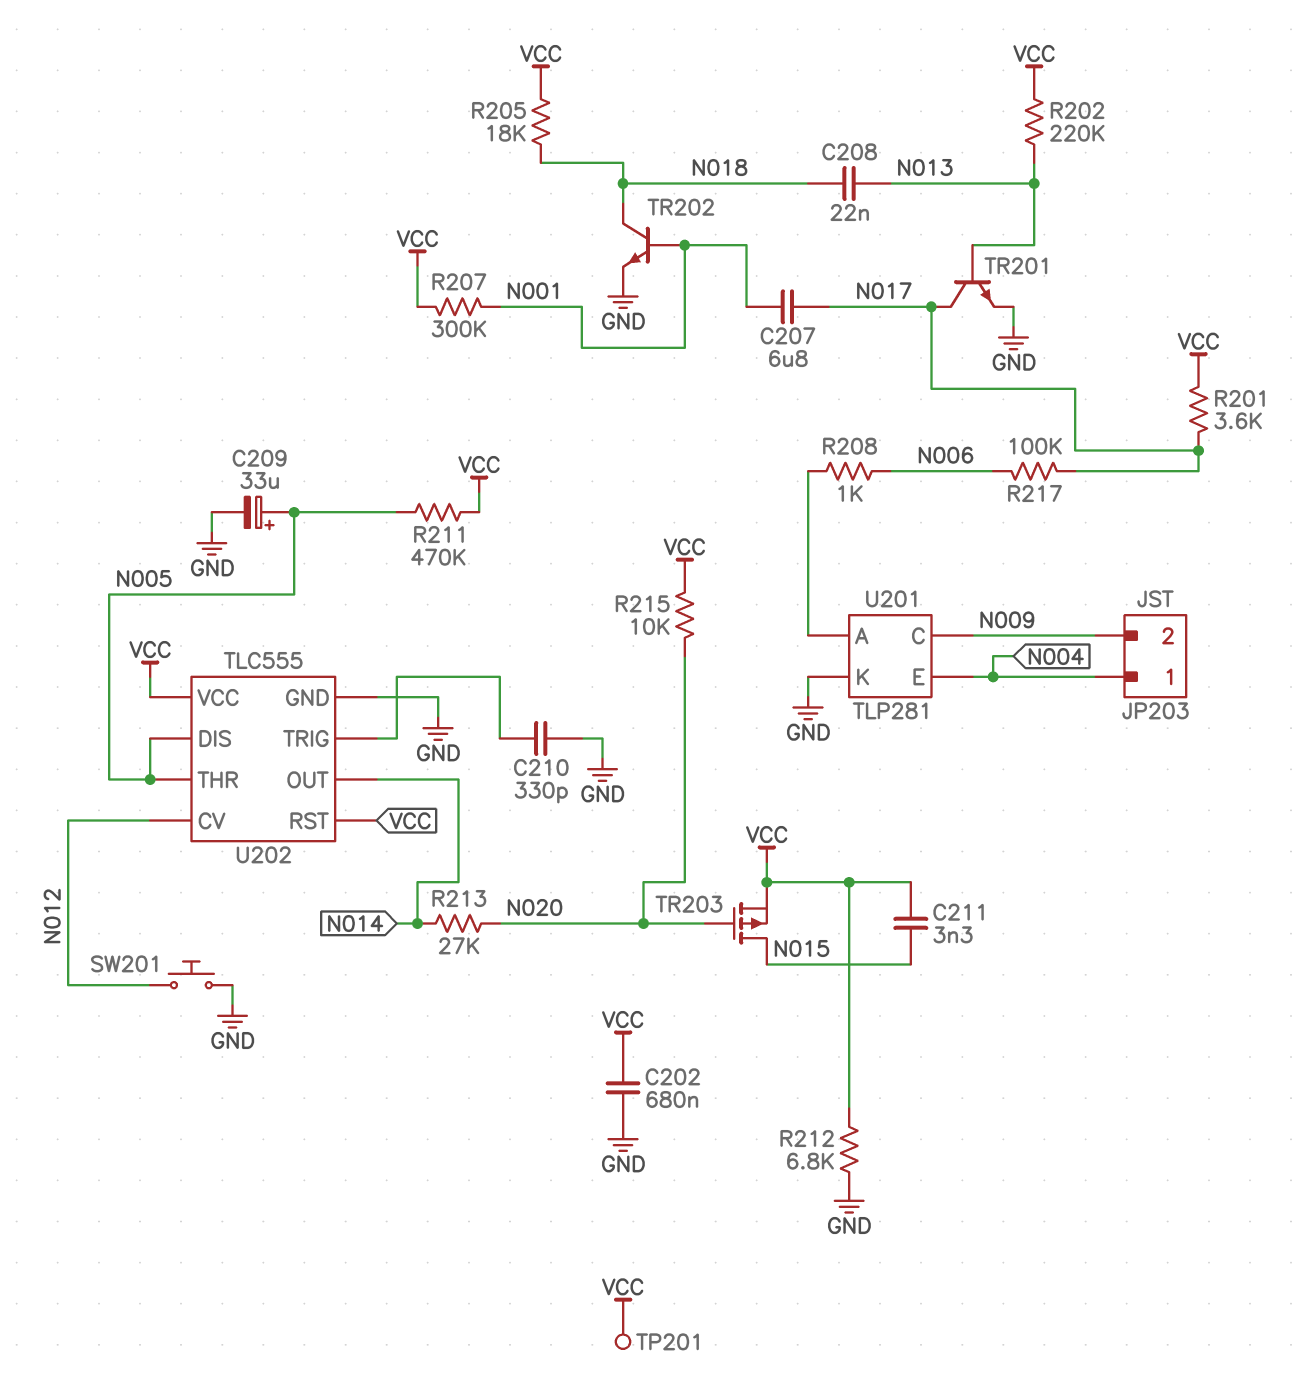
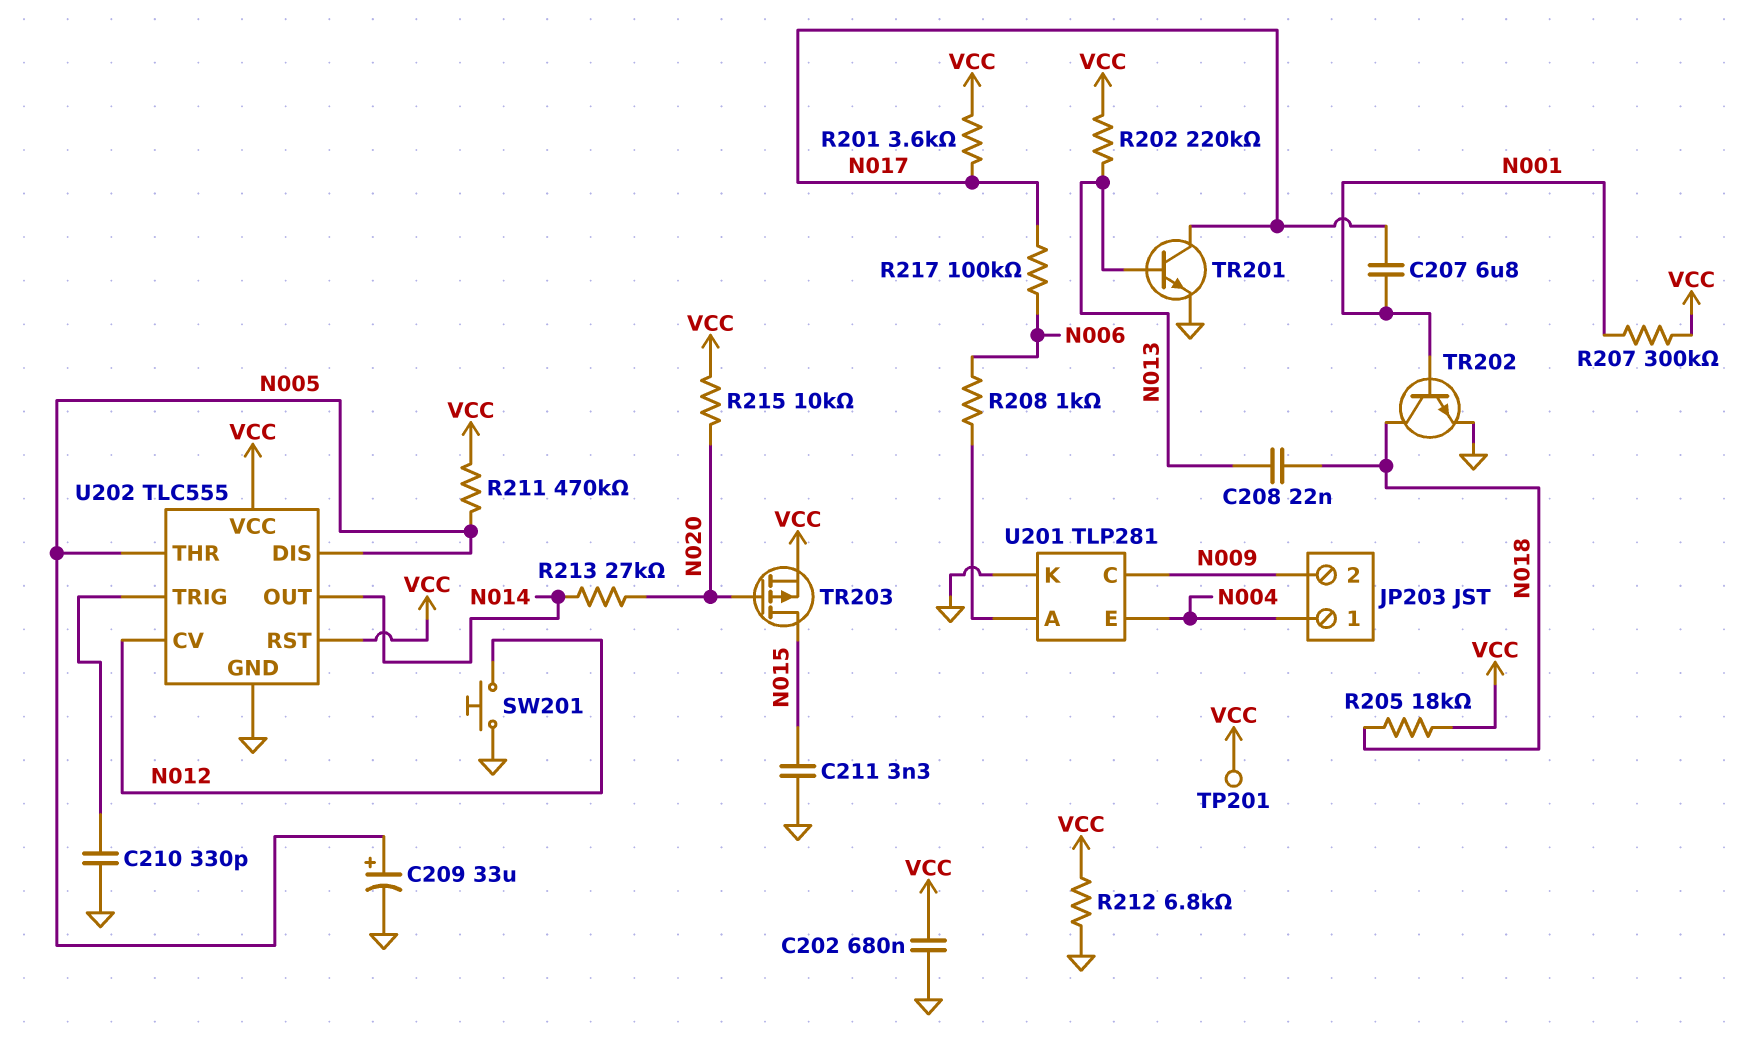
C211: 3.3nF (N015, VCC) -> 3.3nF (GND, N015)

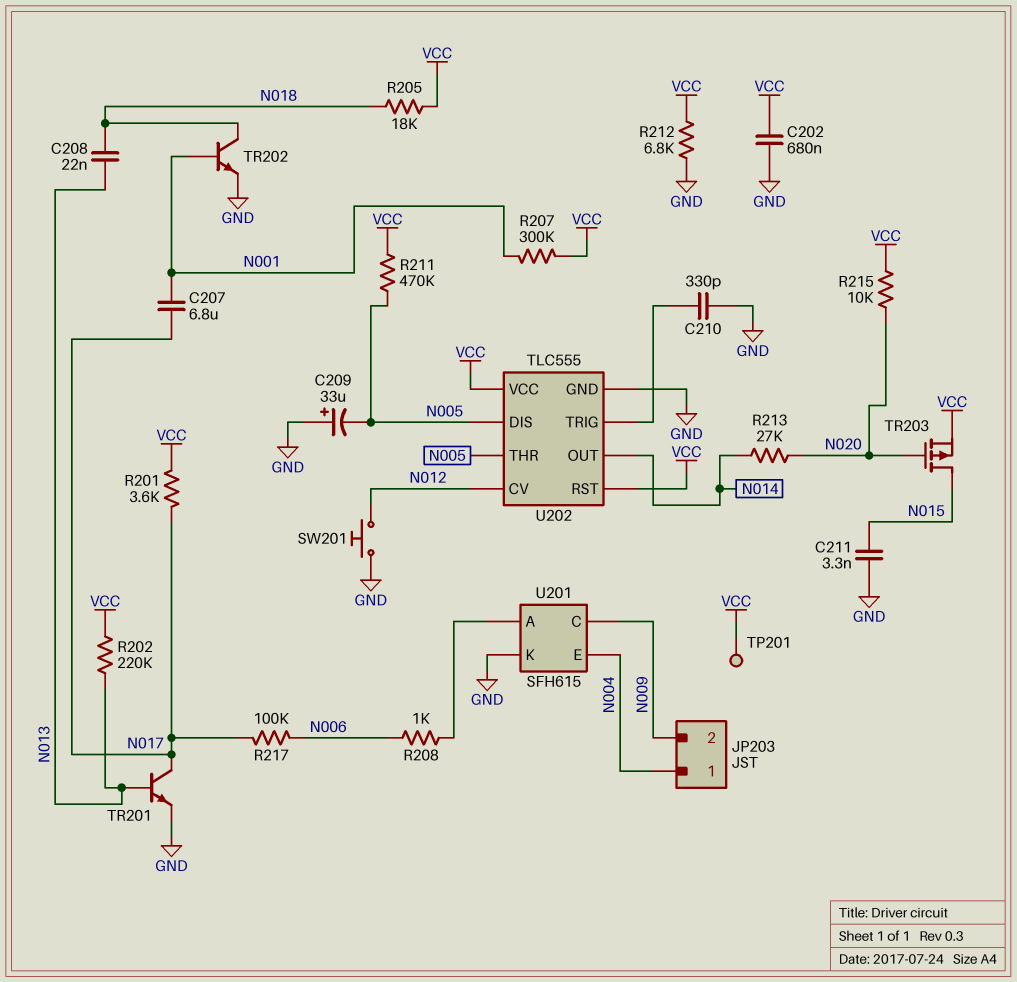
C209: 33uF (plus N005, minus GND) -> 33uF (plus GND, minus N005)
U201: TLP281 -> SFH615

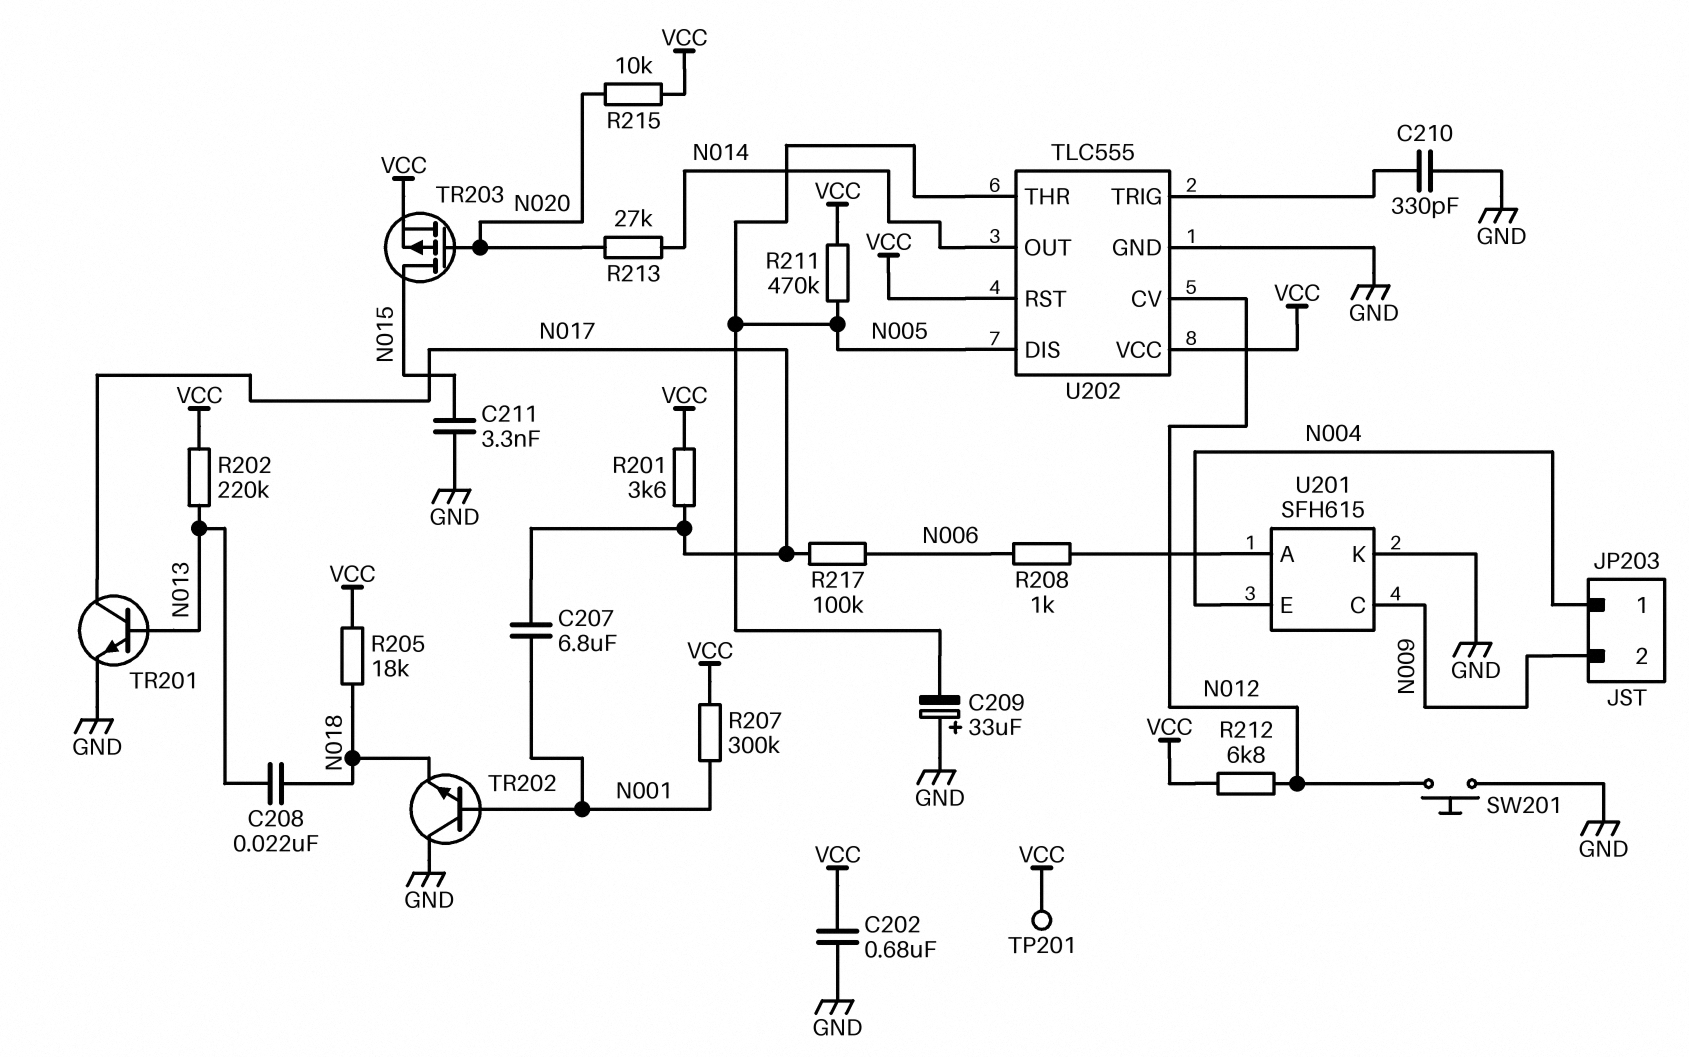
R212: 6.8k (GND, VCC) -> 6.8k (N012, VCC)
TR202: NPN (B N001, C N018, E GND) -> NPN (B N001, C GND, E N018)

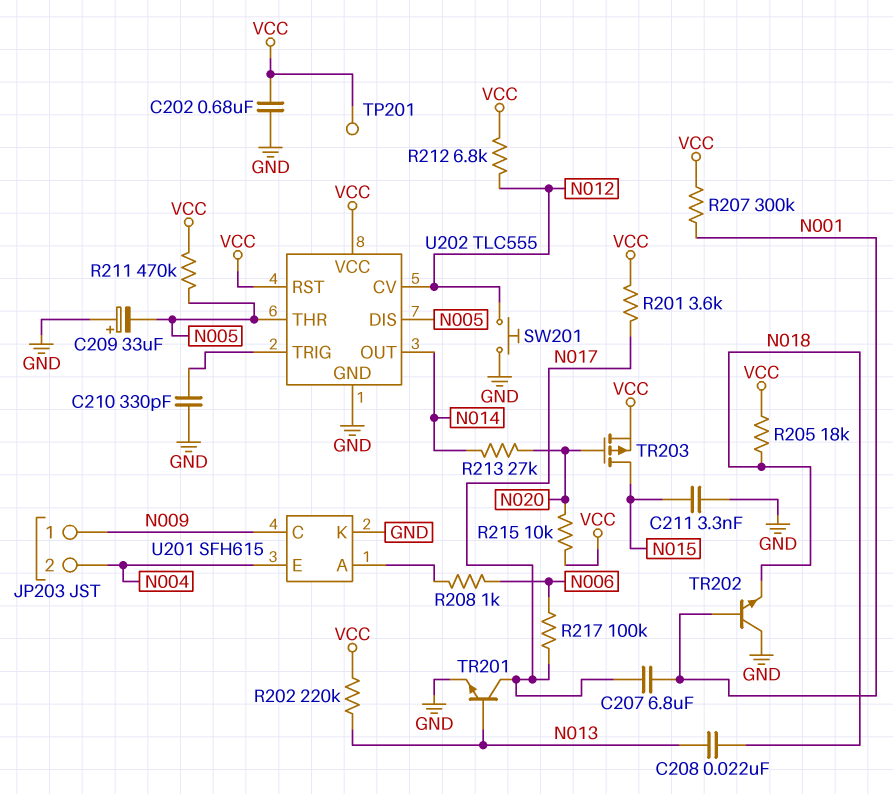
JP203 pin 1: N004 -> N009
JP203 pin 2: N009 -> N004

